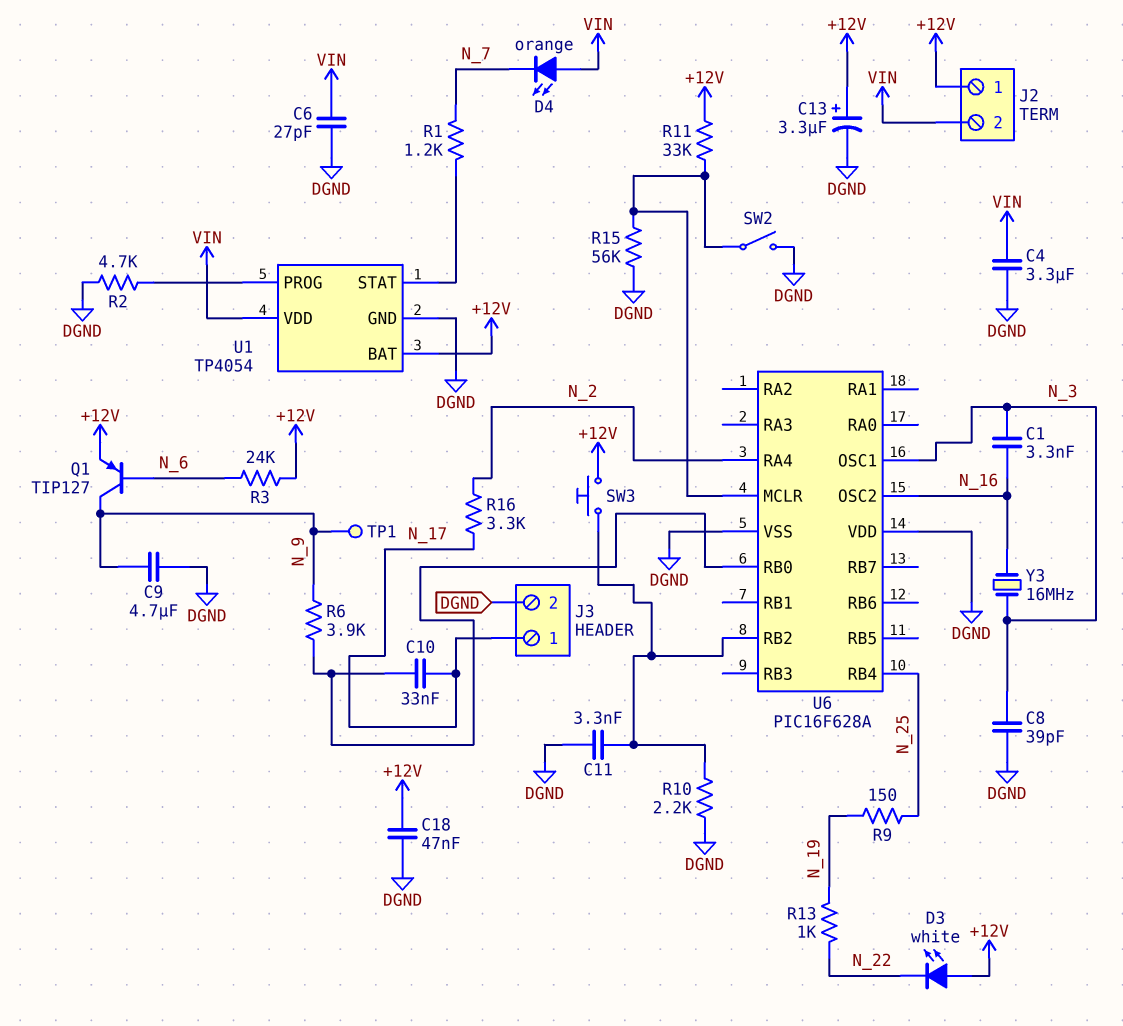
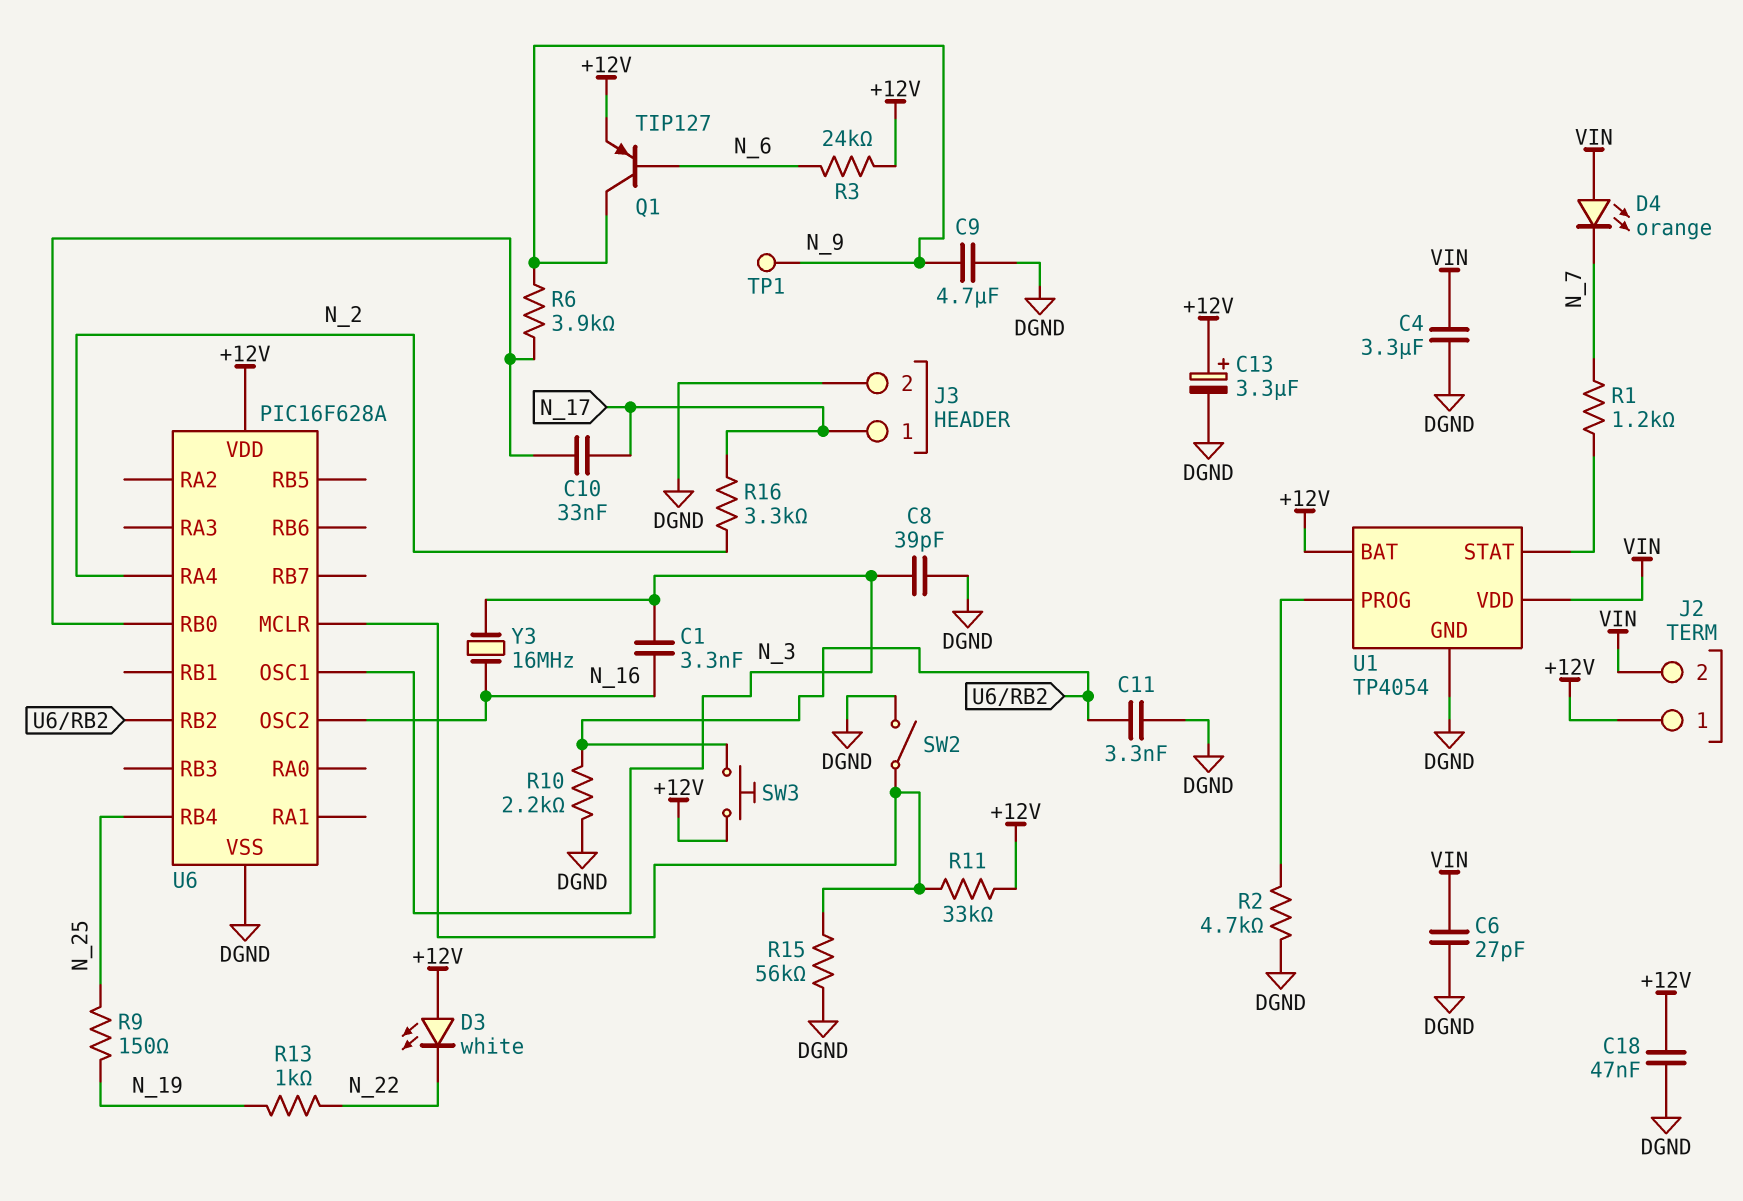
U6 pin VDD: DGND -> +12V

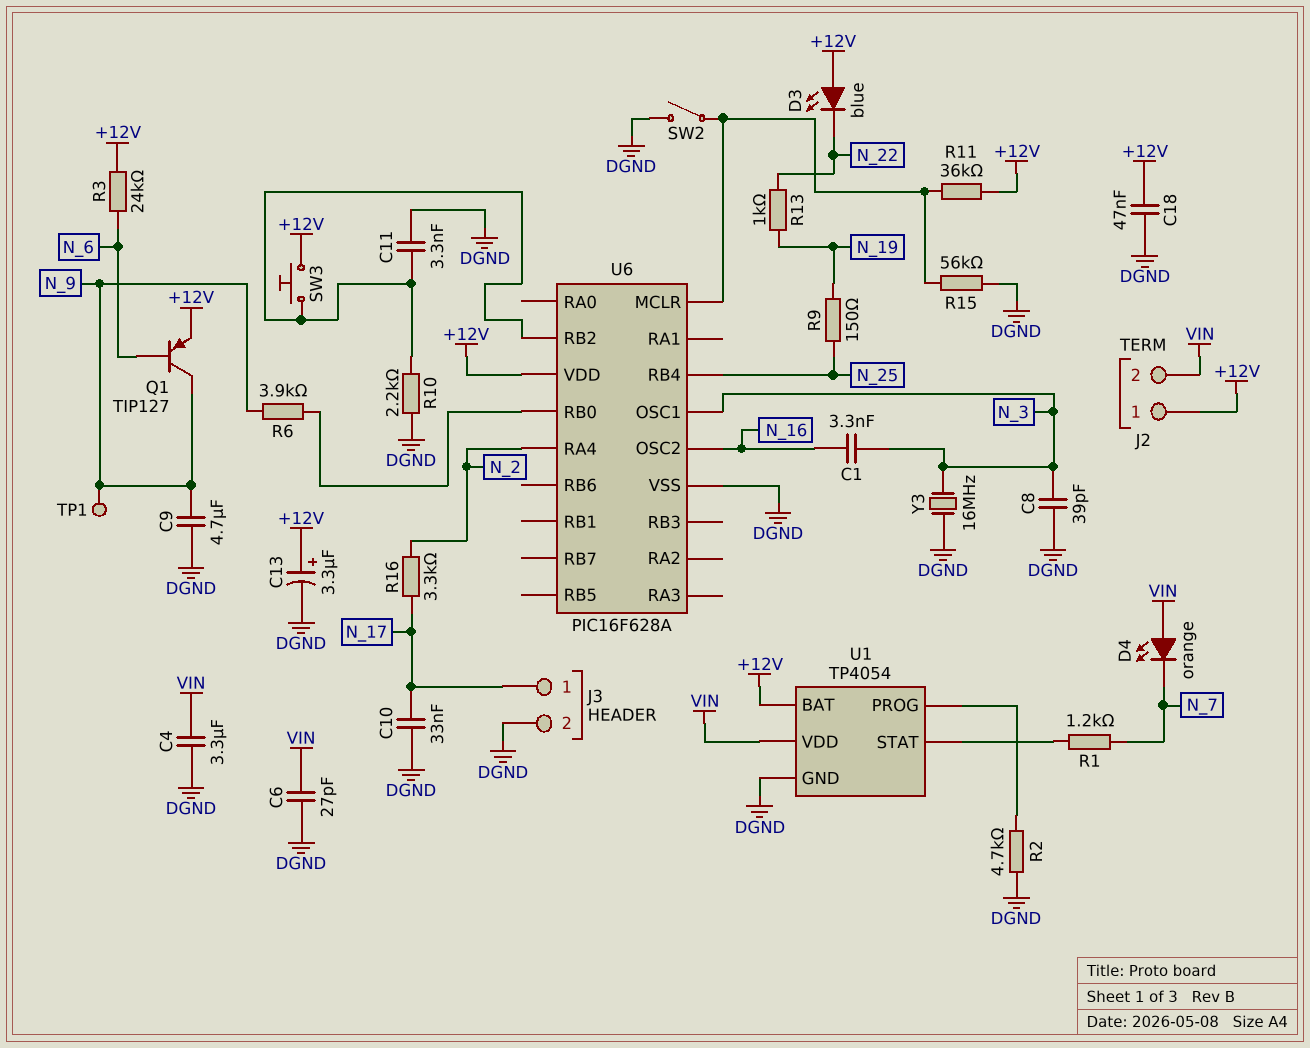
C10: 33nF (N_17, U6/RB0) -> 33nF (DGND, N_17)
D3: LED white (A +12V, K N_22) -> LED blue (A +12V, K N_22)
R11: 33k (+12V, U6/MCLR) -> 36k (+12V, U6/MCLR)
Y3: 16MHz (N_3, N_16) -> 16MHz (DGND, N_3)

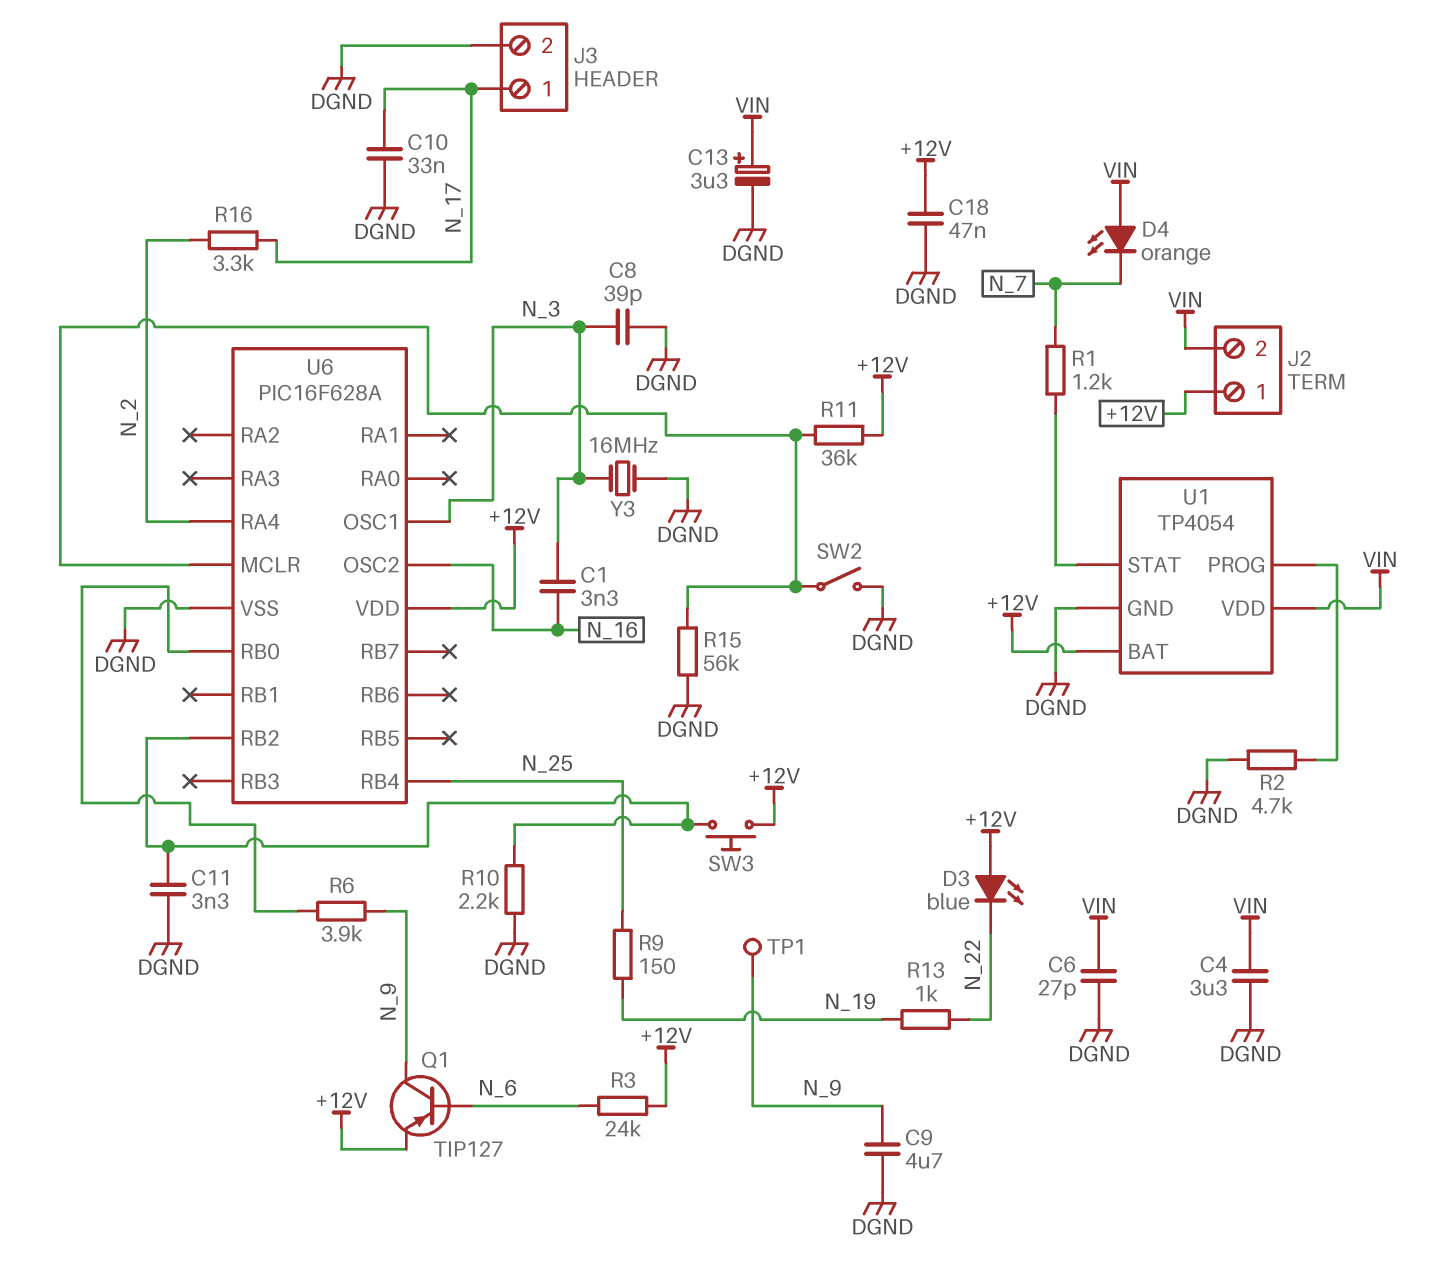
C13: 3.3uF (plus +12V, minus DGND) -> 3.3uF (plus VIN, minus DGND)

